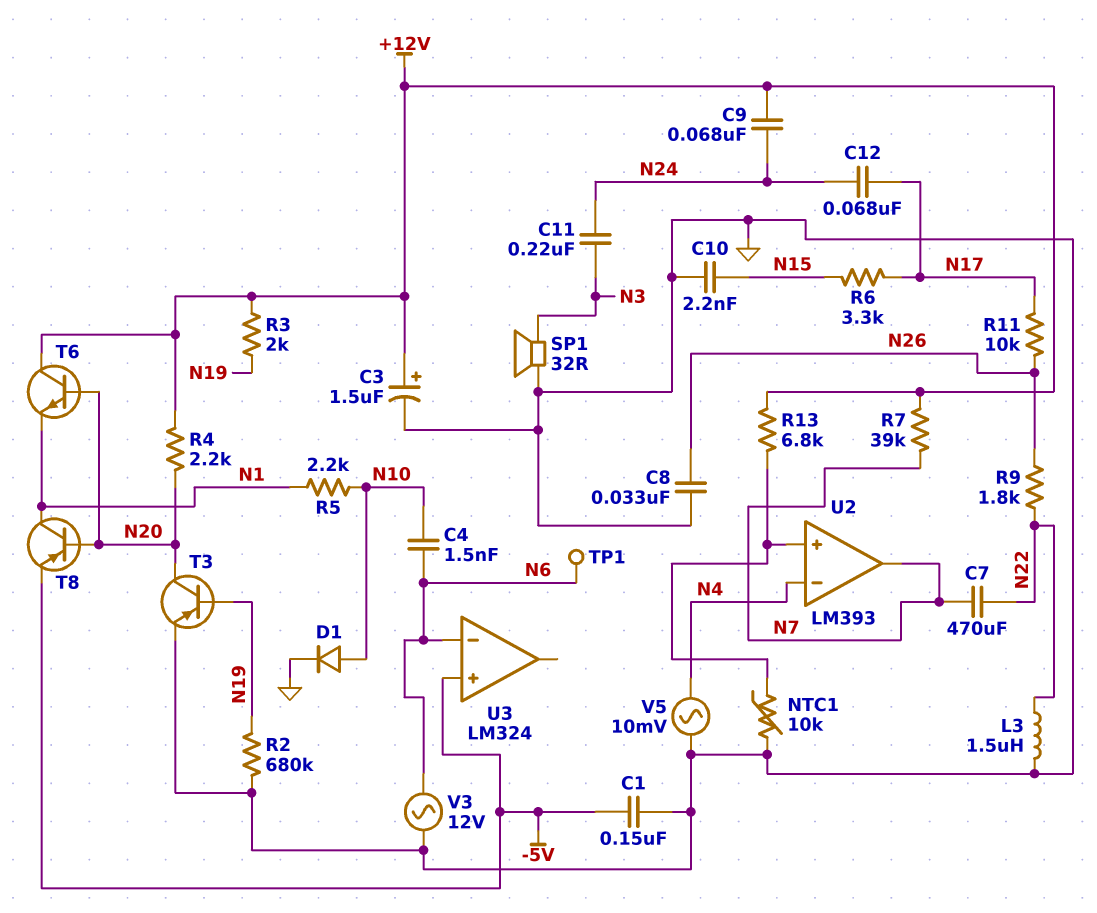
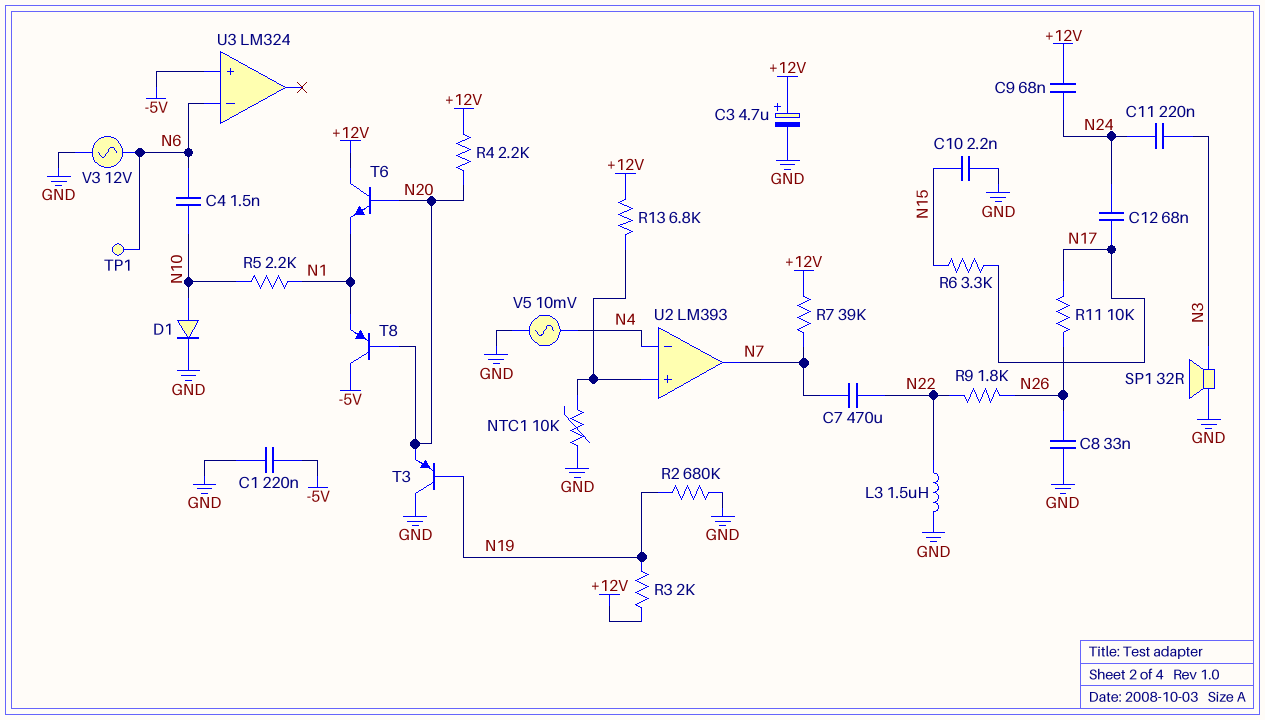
C1: 150nF (-5V, GND) -> 220nF (-5V, GND)
C3: 1.5uF (plus +12V, minus GND) -> 4.7uF (plus +12V, minus GND)
T3: PNP (B N19, C N20, E GND) -> PNP (B N19, C GND, E N20)
T8: PNP (B N20, C N1, E -5V) -> PNP (B N20, C -5V, E N1)

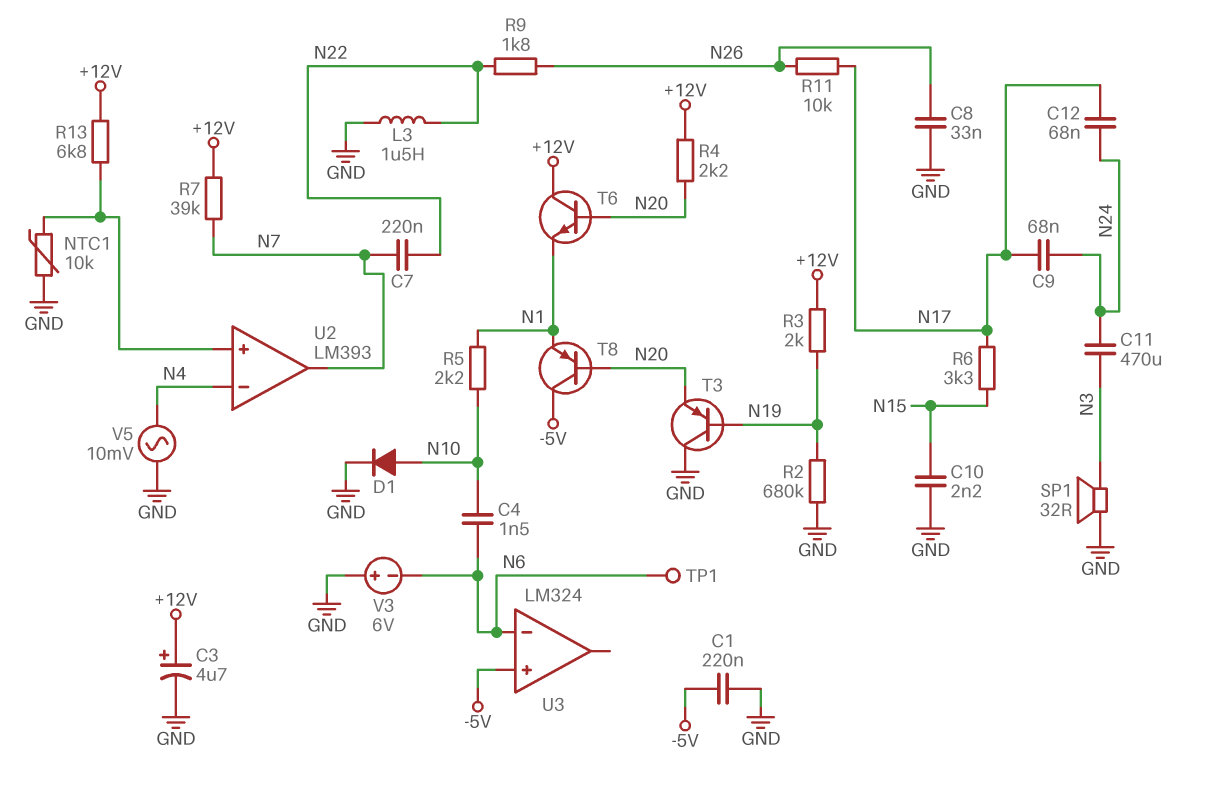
C7: 470uF (N7, N22) -> 220nF (N7, N22)
C9: 68nF (+12V, N24) -> 68nF (N17, N24)
C11: 220nF (N3, N24) -> 470uF (N3, N24)
V3: AC 12V (GND, N6) -> 6V (plus GND, minus N6)

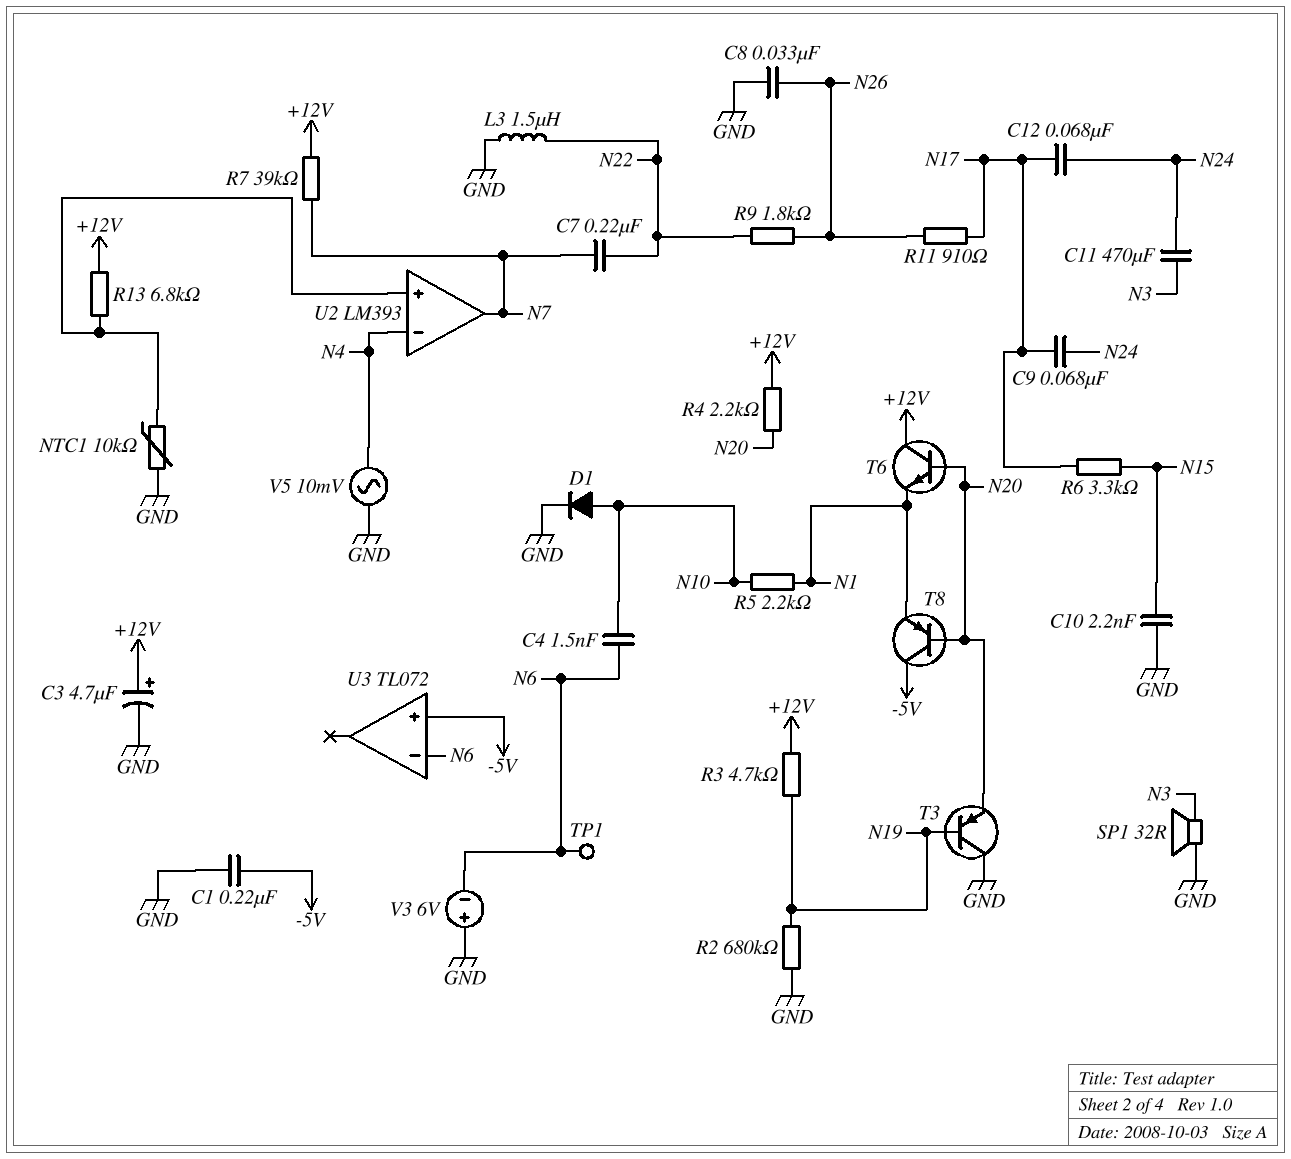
R3: 2k (+12V, N19) -> 4.7k (+12V, N19)
R11: 10k (N17, N26) -> 910 (N17, N26)
U3: LM324 -> TL072

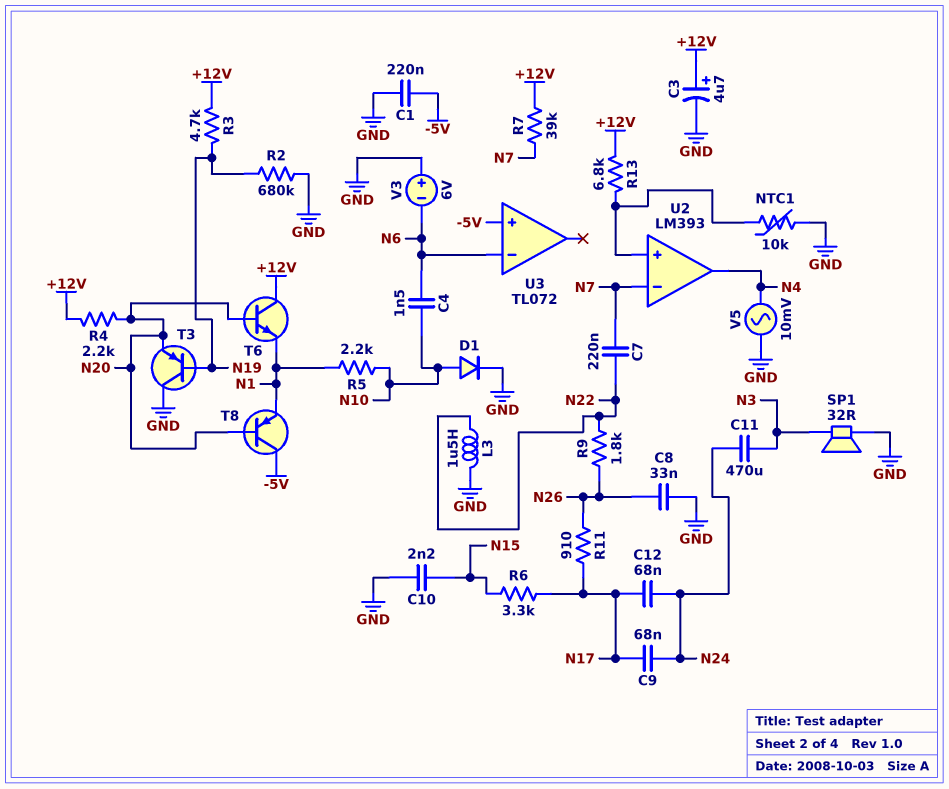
TP1: test point (N6) -> none
U2 pin in-: N4 -> N7
U2 pin out: N7 -> N4

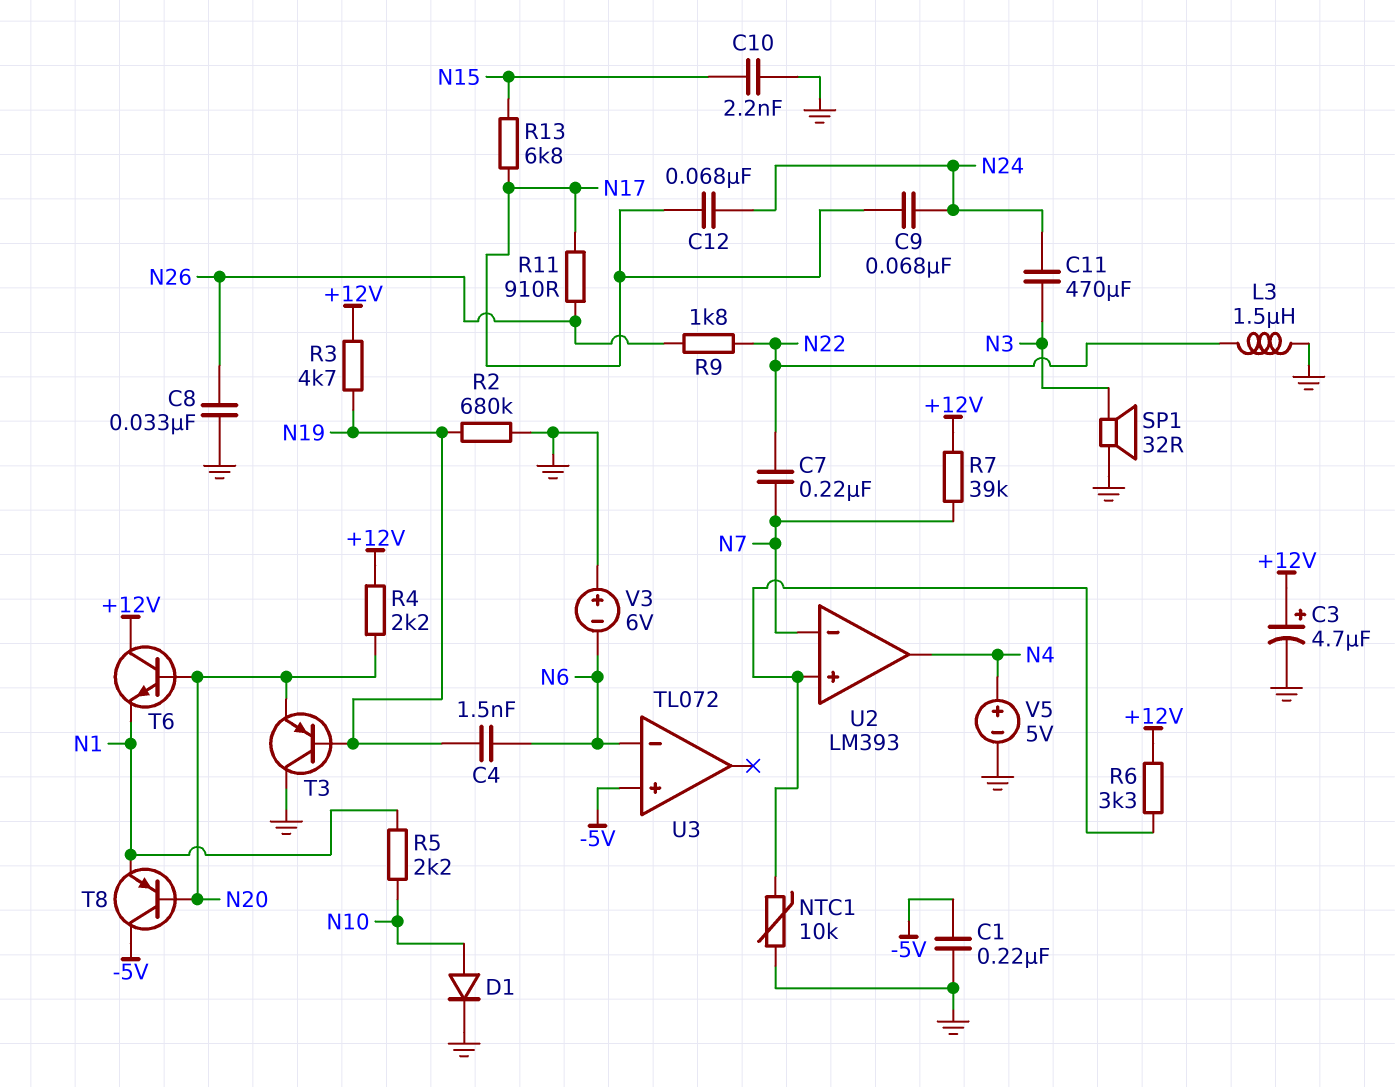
C4: 1.5nF (N6, N10) -> 1.5nF (N6, N19)
R6: 3.3k (N15, N17) -> 3.3k (+12V, U2/in+)
R13: 6.8k (+12V, U2/in+) -> 6.8k (N15, N17)
V5: AC 10mV (GND, N4) -> 5V (plus N4, minus GND)

